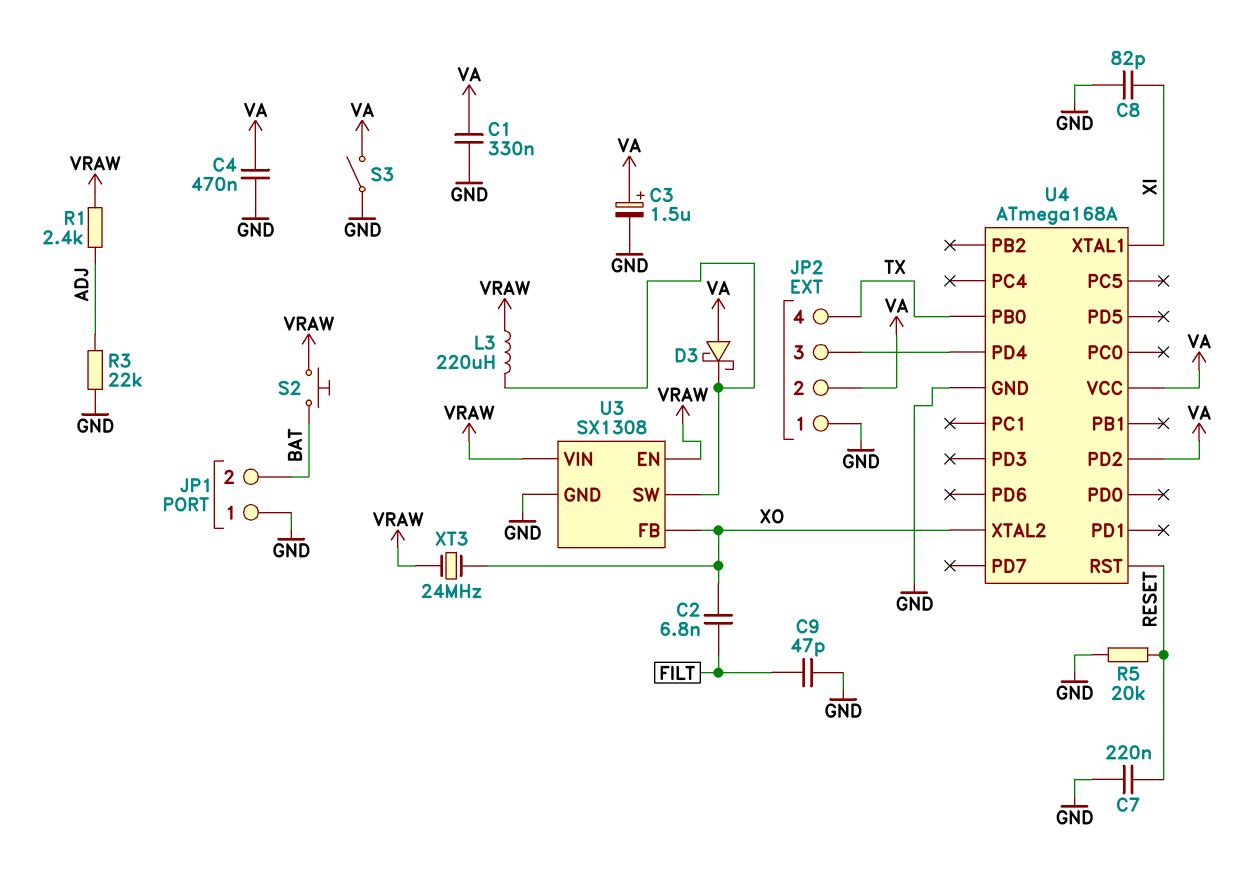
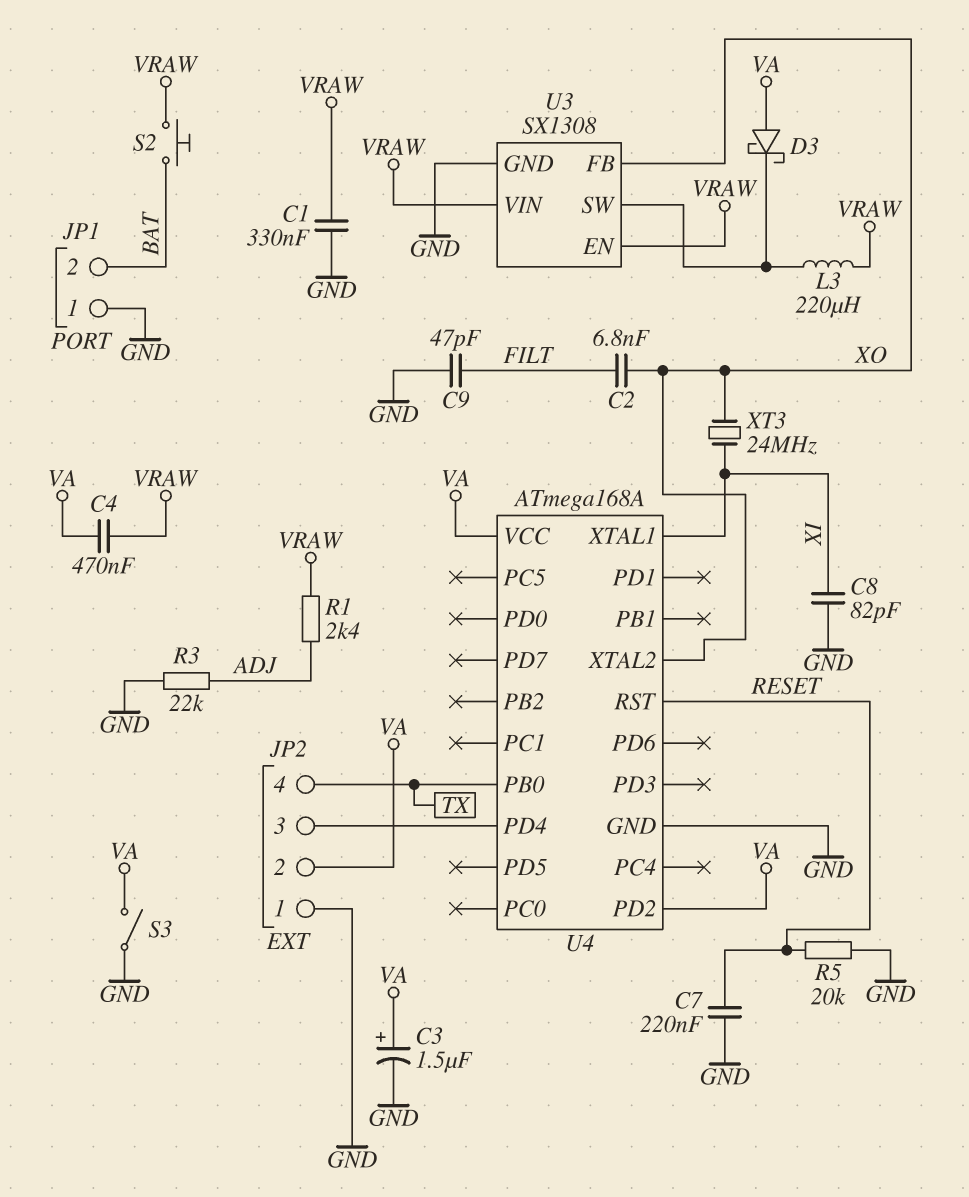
C1: 330nF (GND, VA) -> 330nF (GND, VRAW)
C4: 470nF (GND, VA) -> 470nF (VA, VRAW)
XT3: 24MHz (VRAW, XO) -> 24MHz (XI, XO)

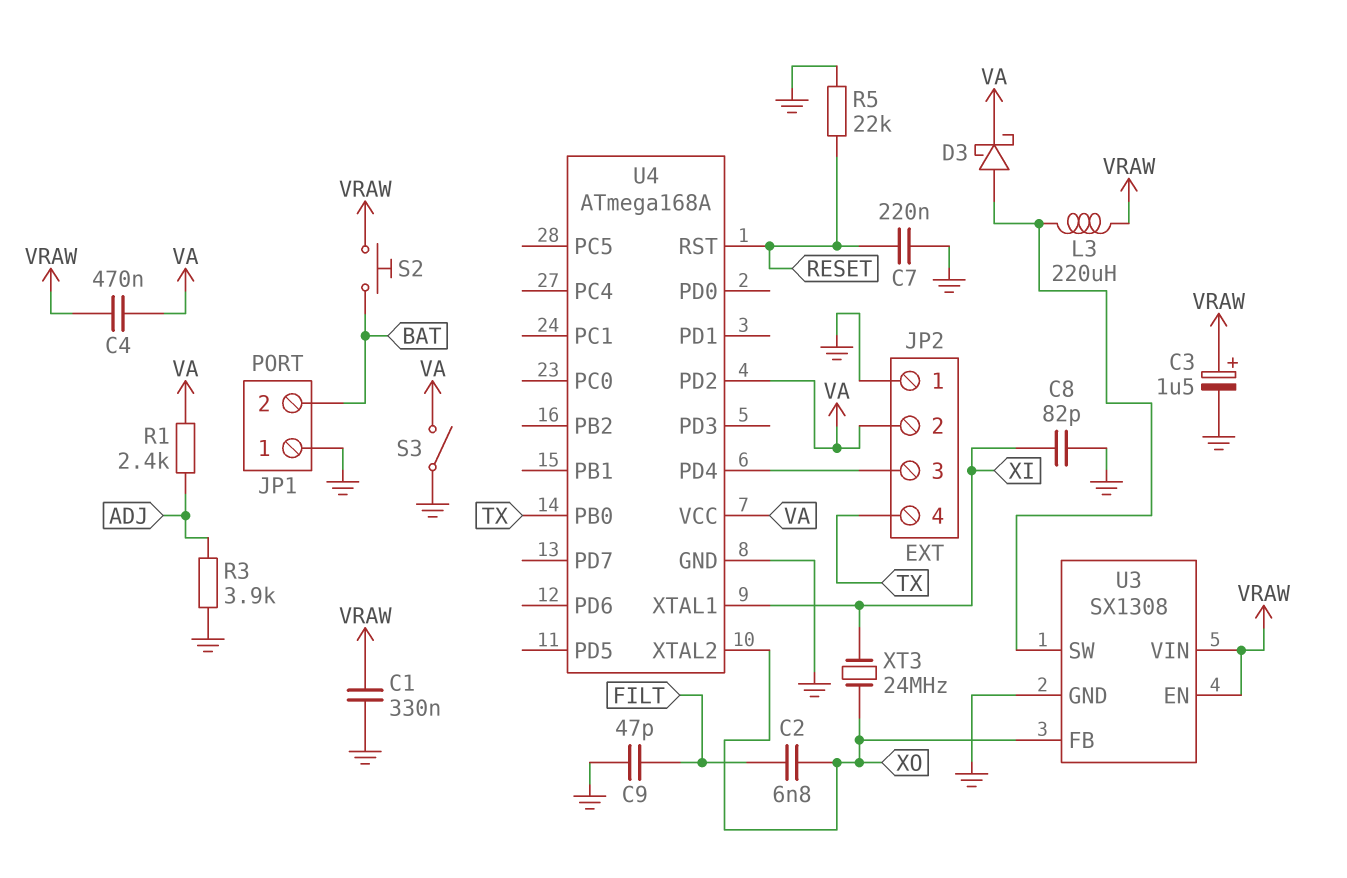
C3: 1.5uF (plus VA, minus GND) -> 1.5uF (plus VRAW, minus GND)
D3: schottky (A VA, K U3/SW) -> schottky (A U3/SW, K VA)
R1: 2.4k (ADJ, VRAW) -> 2.4k (ADJ, VA)
R3: 22k (ADJ, GND) -> 3.9k (ADJ, GND)
R5: 20k (GND, RESET) -> 22k (GND, RESET)

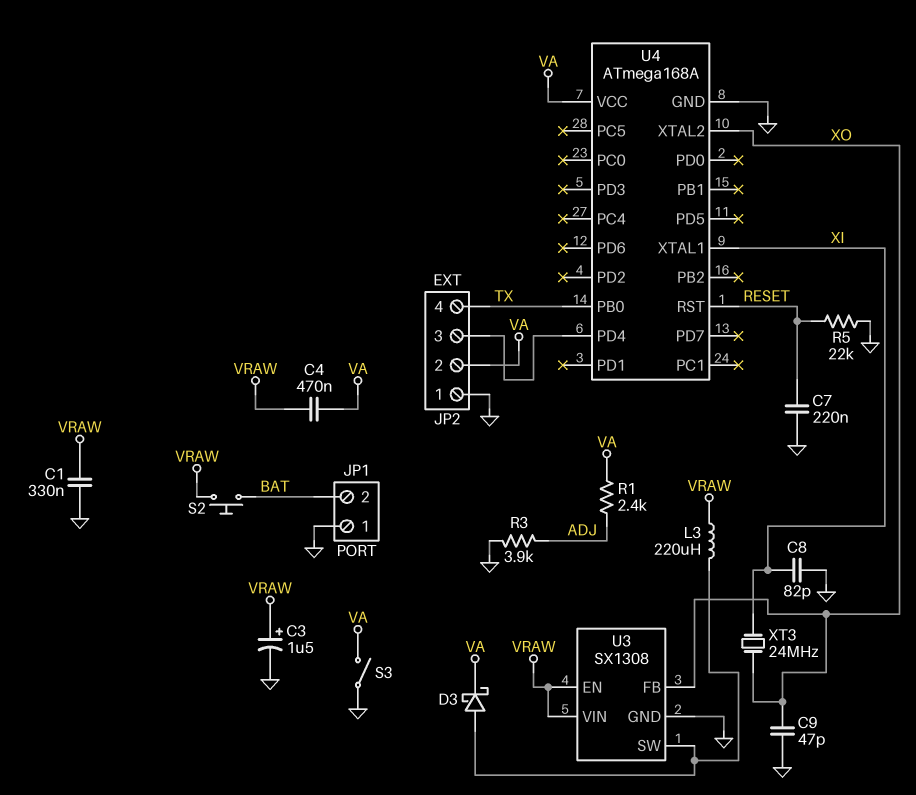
C2: 6.8nF (FILT, XO) -> none
C9: 47pF (FILT, GND) -> 47pF (GND, XO)
U4 pin PD2: VA -> none

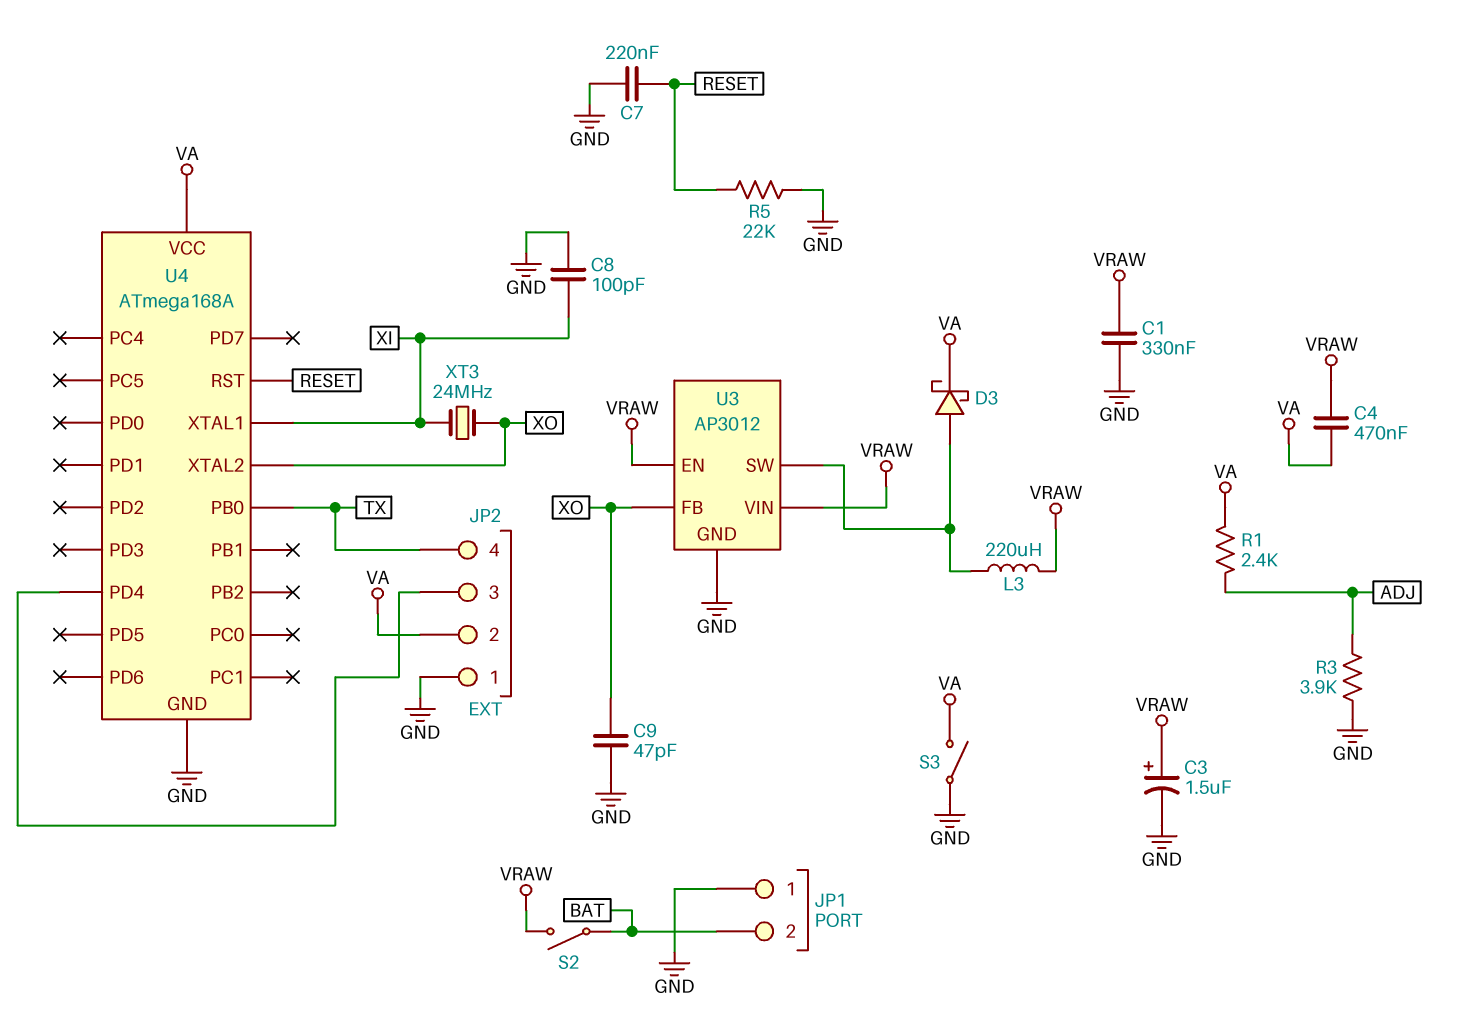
C8: 82pF (GND, XI) -> 100pF (GND, XI)
S2: button (BAT, VRAW) -> switch (BAT, VRAW)
U3: SX1308 -> AP3012

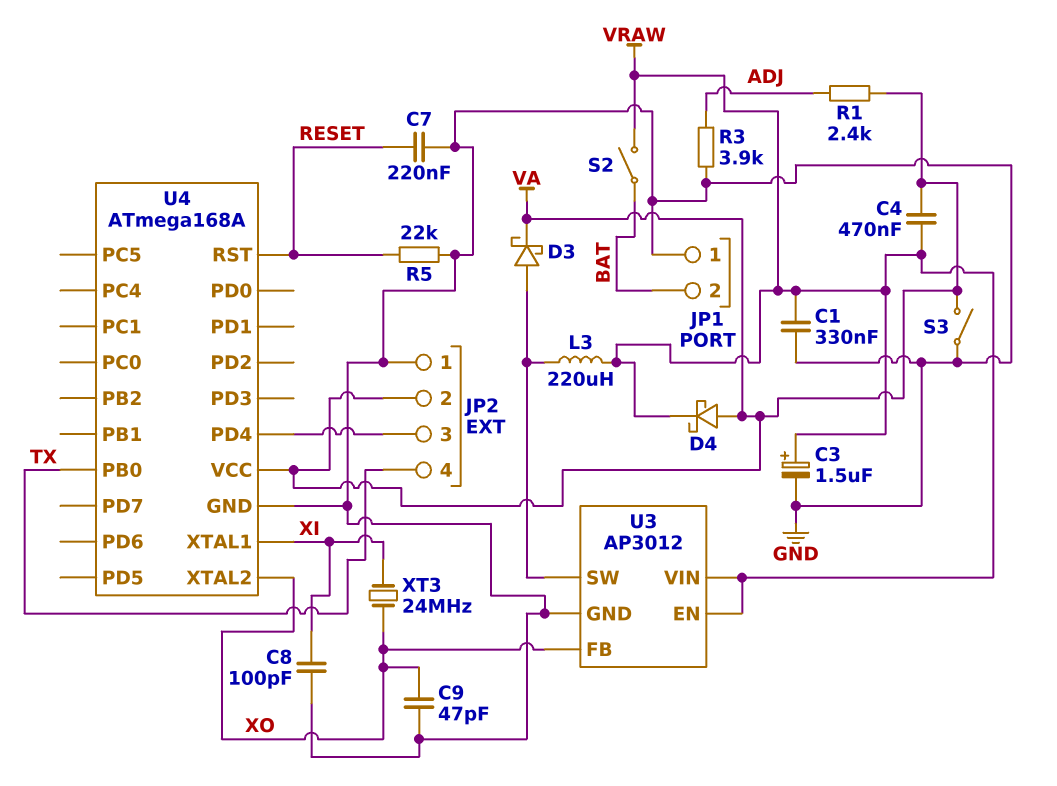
D4: none -> schottky (A VA, K VRAW)

